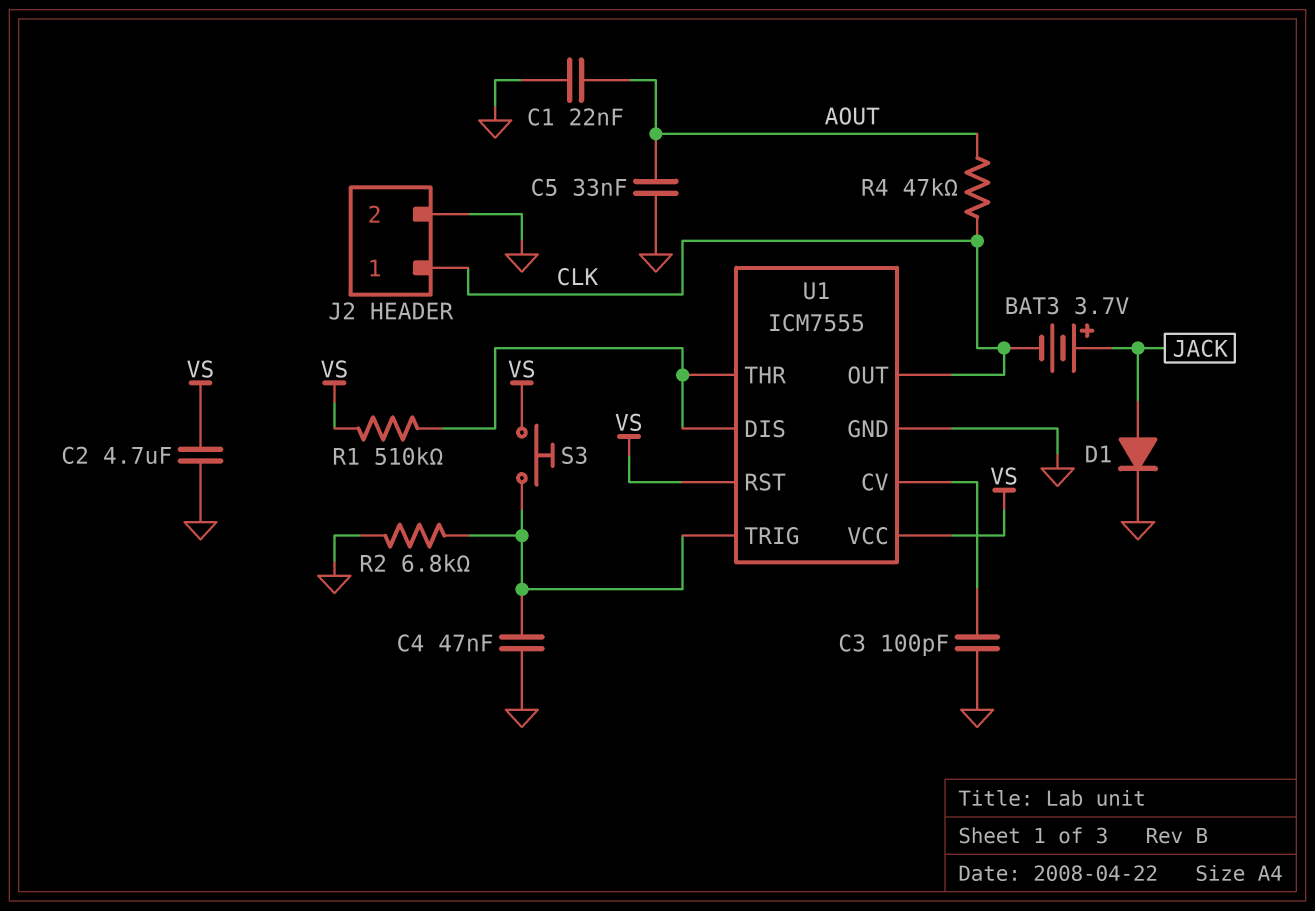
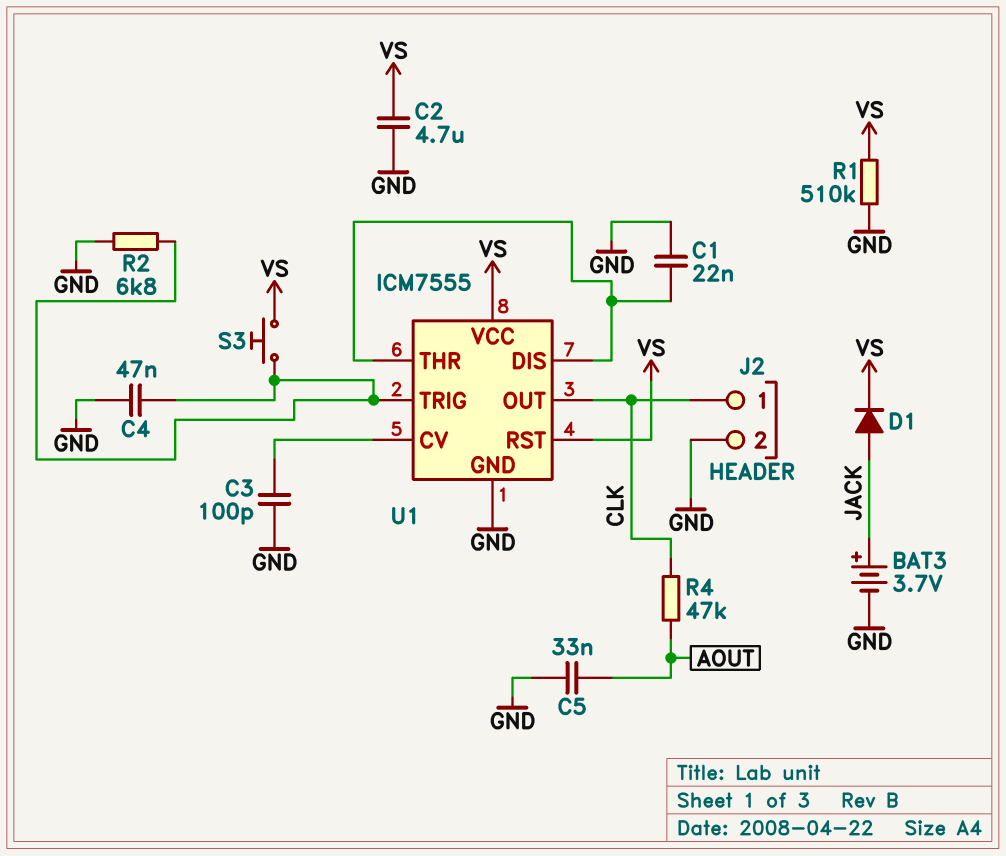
BAT3: 3.7V (plus JACK, minus CLK) -> 3.7V (plus JACK, minus GND)
C1: 22nF (AOUT, GND) -> 22nF (GND, U1/DIS)
D1: diode (A JACK, K GND) -> diode (A JACK, K VS)
R1: 510k (U1/DIS, VS) -> 510k (GND, VS)

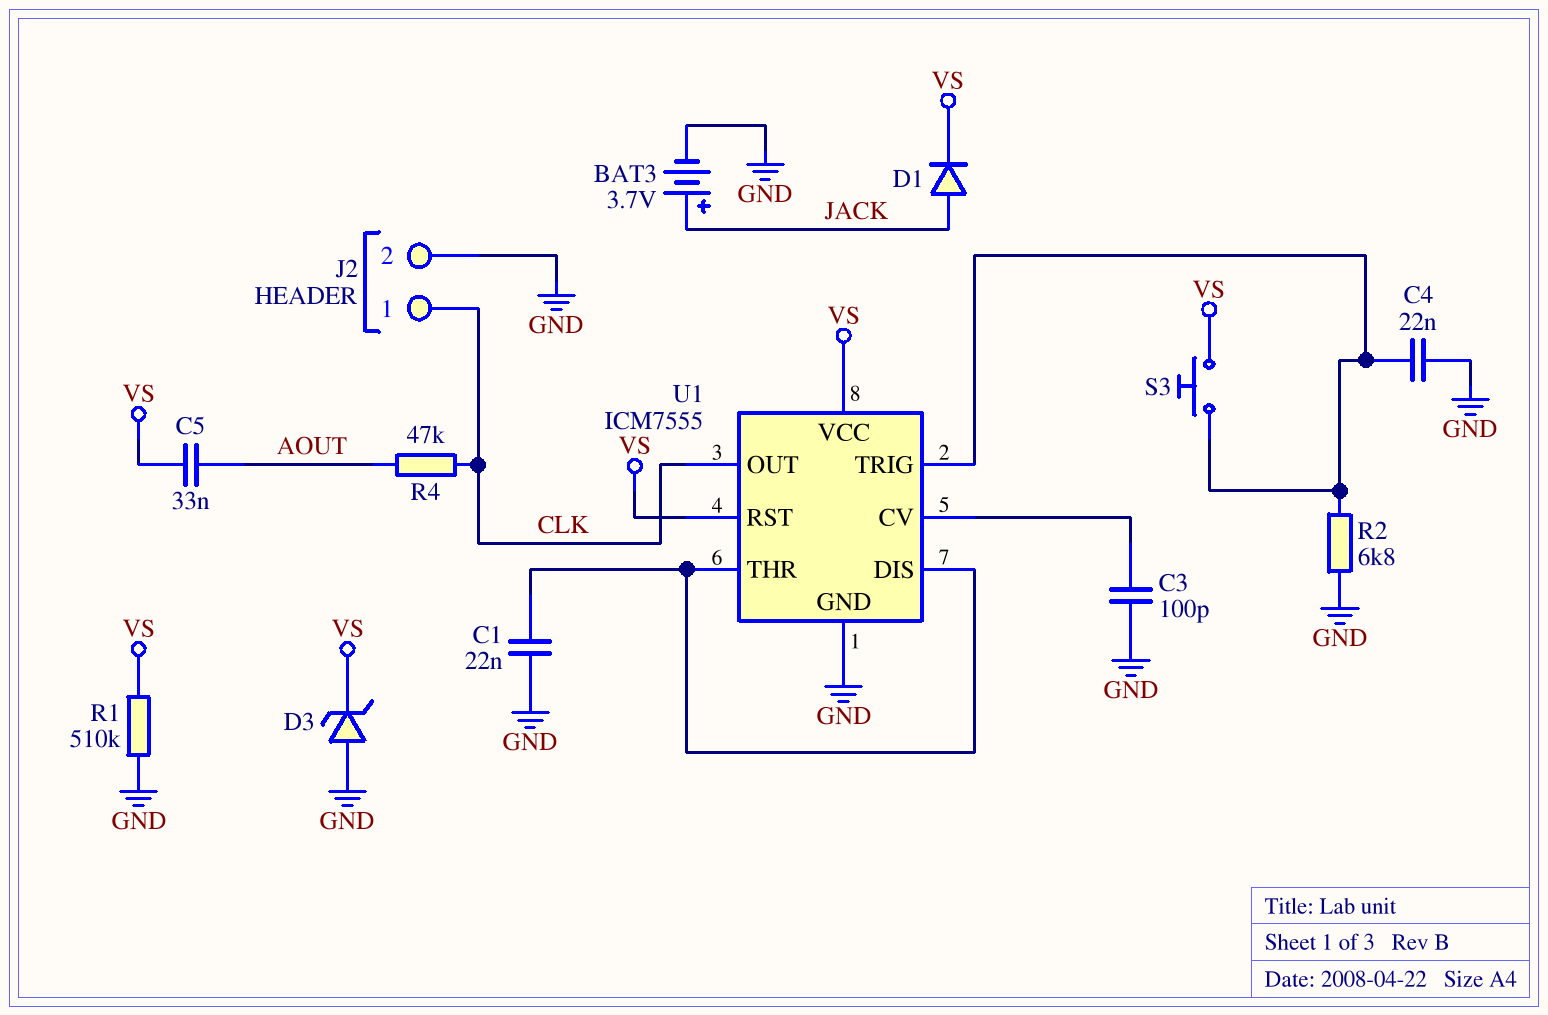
C2: 4.7uF (GND, VS) -> none
C4: 47nF (GND, U1/TRIG) -> 22nF (GND, U1/TRIG)
C5: 33nF (AOUT, GND) -> 33nF (AOUT, VS)
D3: none -> zener (A GND, K VS)

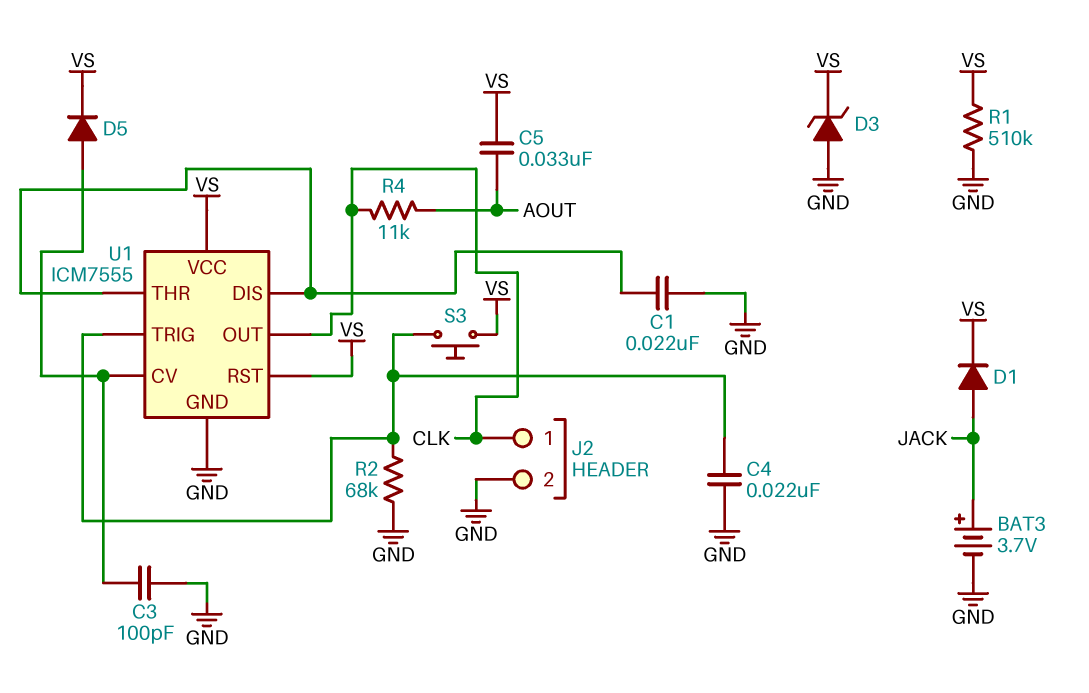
D5: none -> diode (A U1/CV, K VS)
R2: 6.8k (GND, U1/TRIG) -> 68k (GND, U1/TRIG)
R4: 47k (AOUT, CLK) -> 11k (AOUT, CLK)

